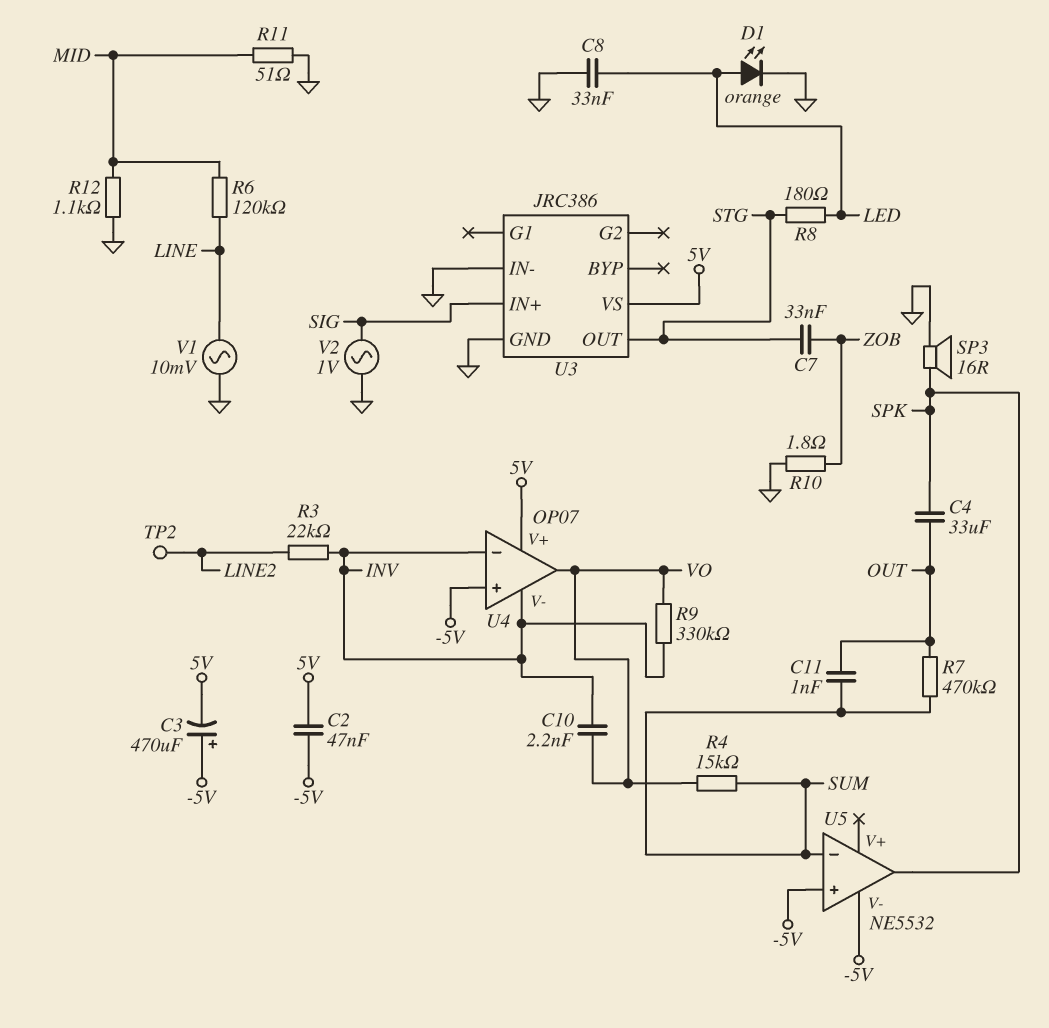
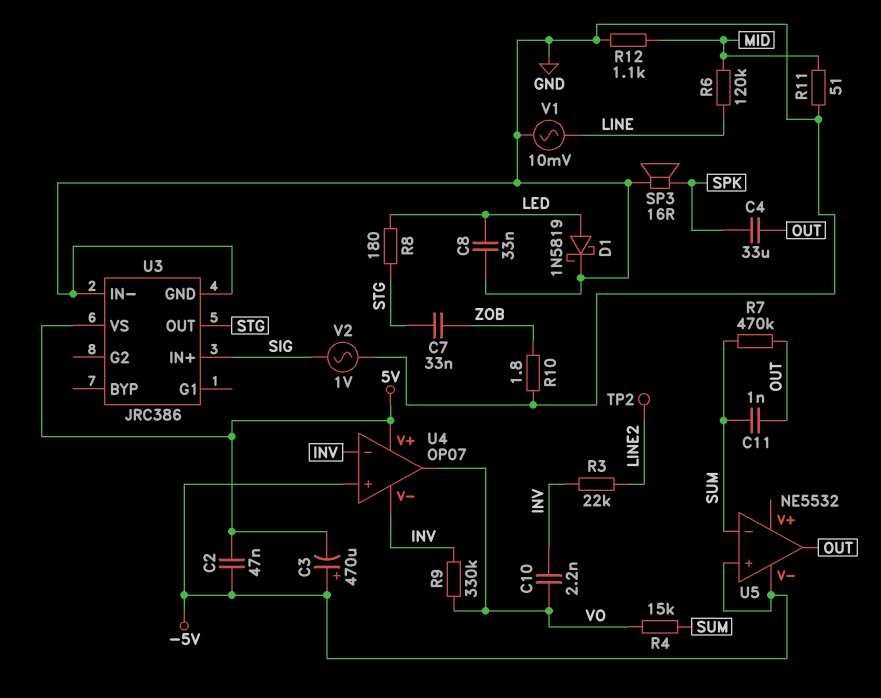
D1: LED orange (A LED, K GND) -> schottky 1N5819 (A LED, K GND)
U5 pin out: SPK -> OUT

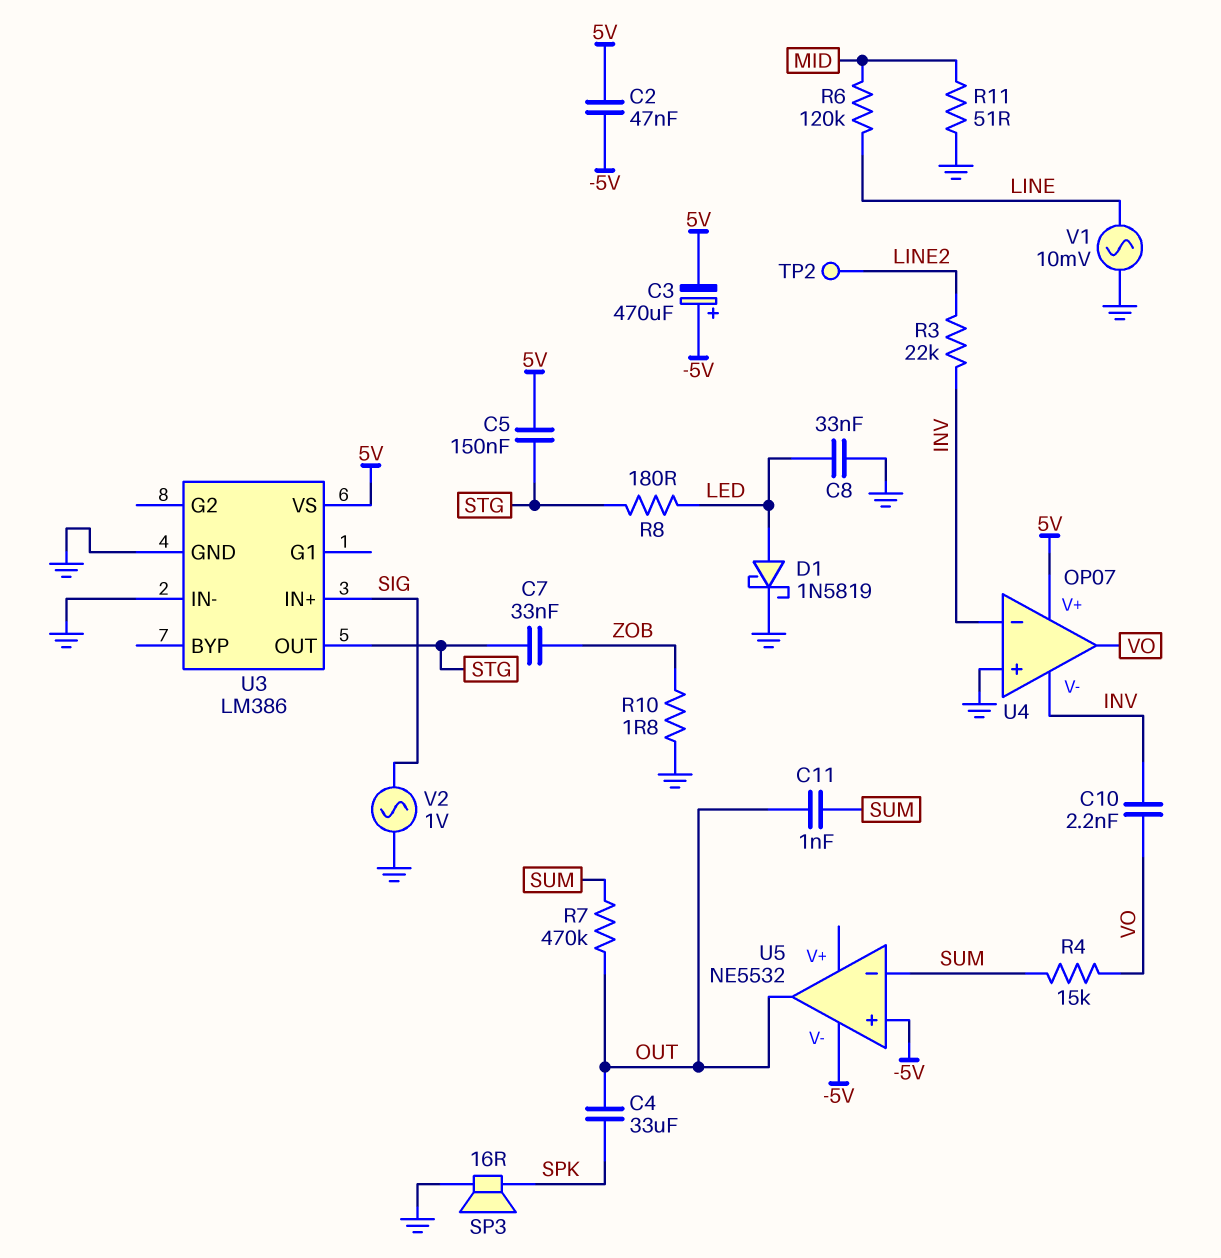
C5: none -> 150nF (5V, STG)
R9: 330k (INV, VO) -> none
R12: 1.1k (GND, MID) -> none
U3: JRC386 -> LM386
U4 pin in+: -5V -> GND

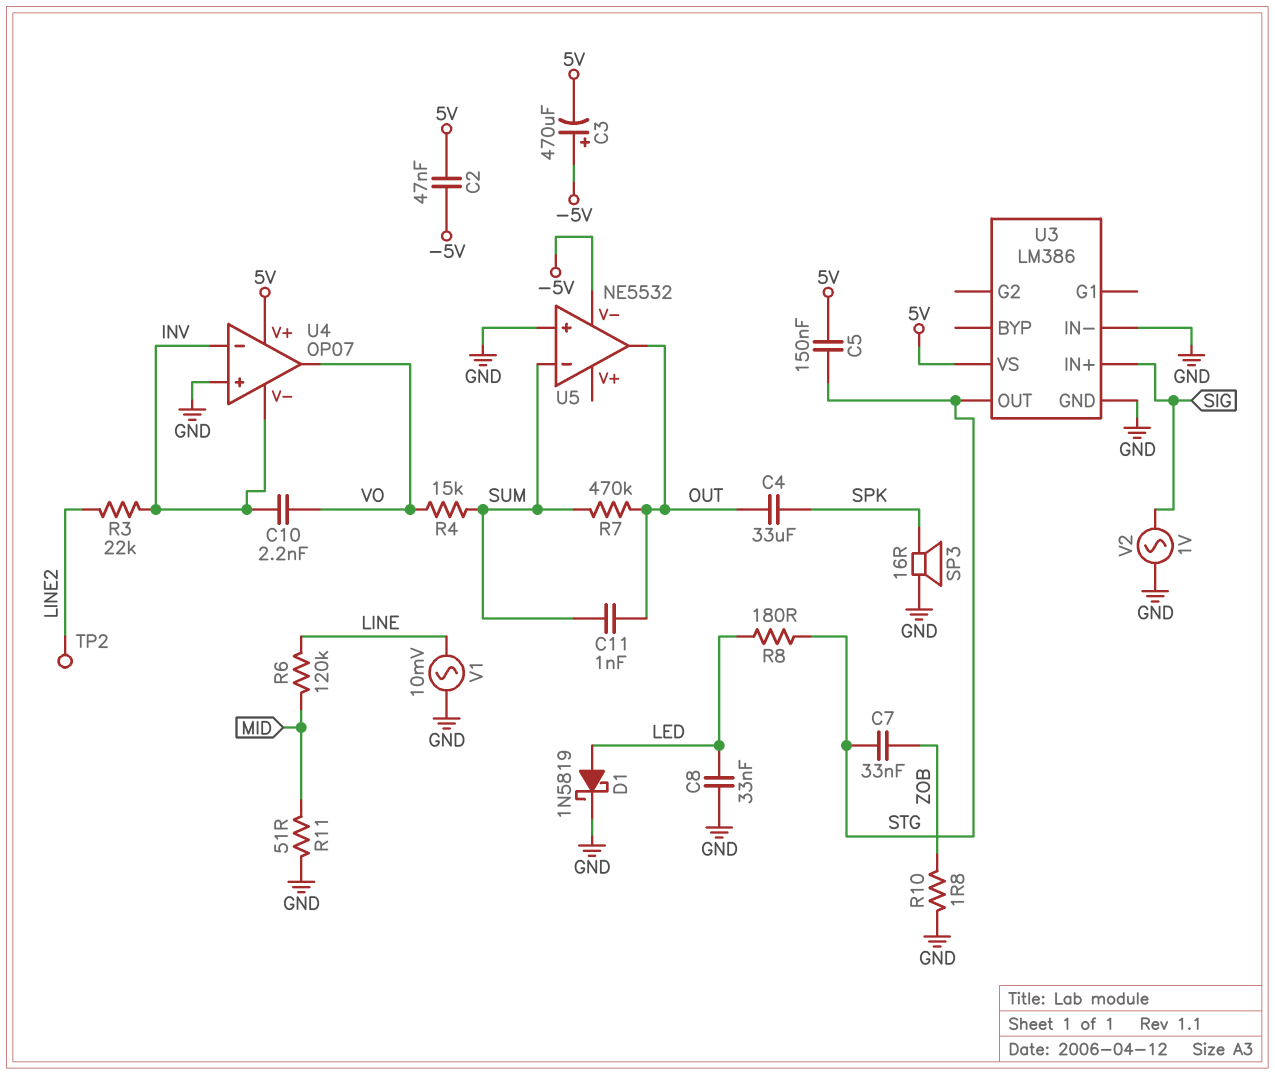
U5 pin in+: -5V -> GND

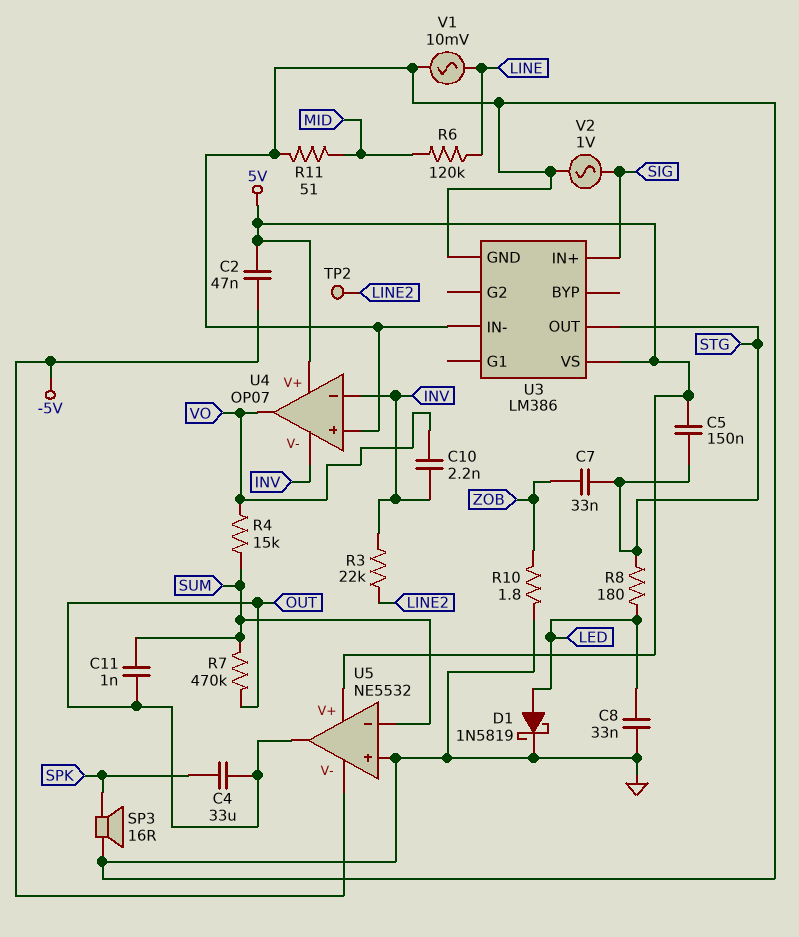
C3: 470uF (plus -5V, minus 5V) -> none
U5 pin V+: none -> 5V

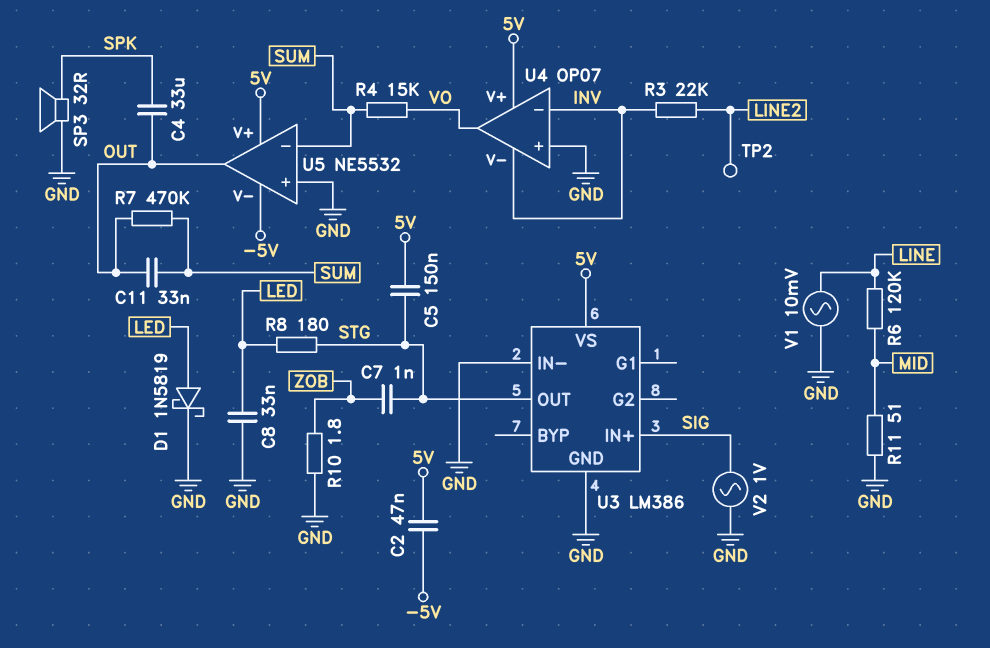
C7: 33nF (STG, ZOB) -> 1nF (STG, ZOB)
C10: 2.2nF (INV, VO) -> none
C11: 1nF (OUT, SUM) -> 33nF (OUT, SUM)
SP3: speaker 16R (GND, SPK) -> speaker 32R (GND, SPK)

